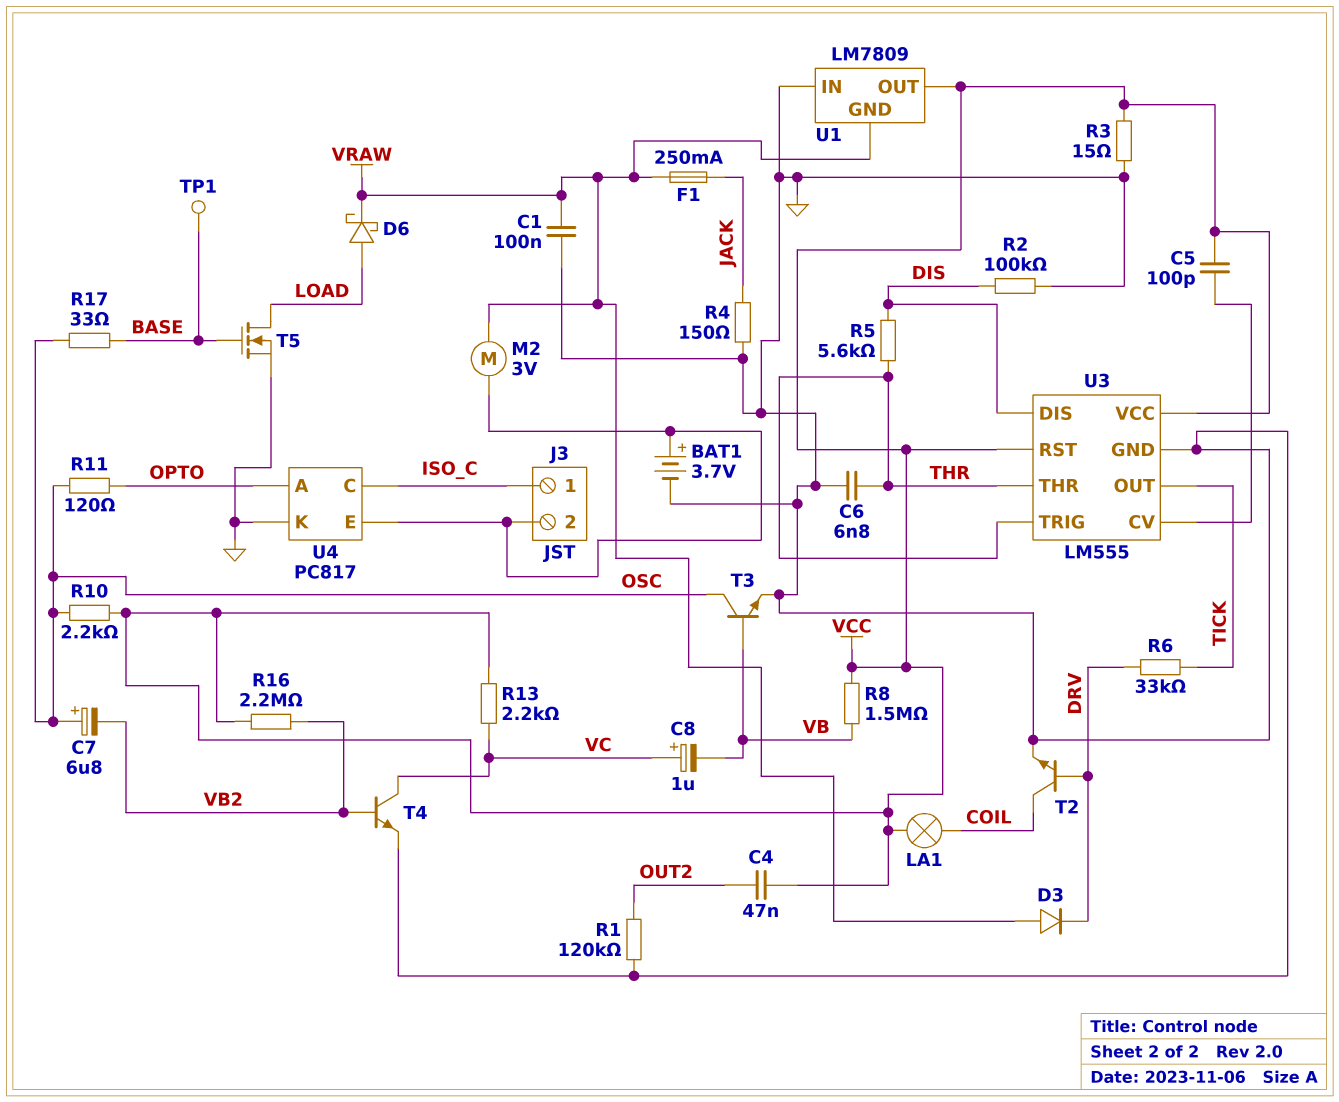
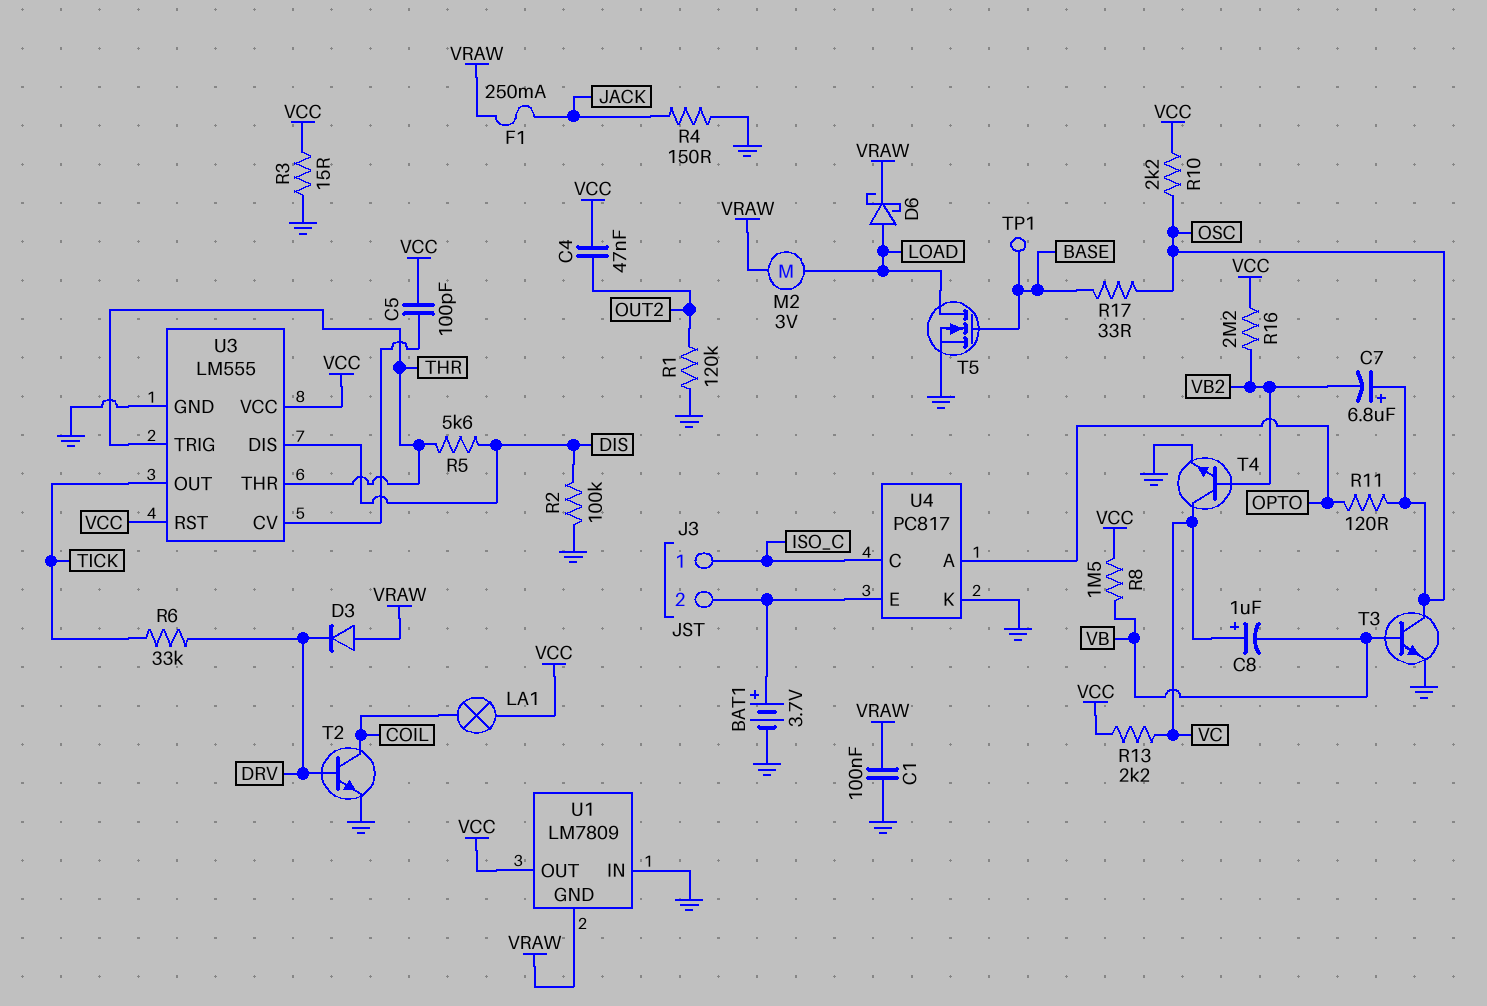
C6: 6.8nF (GND, THR) -> none
M2: motor 3V (J3/2, VRAW) -> motor 3V (LOAD, VRAW)

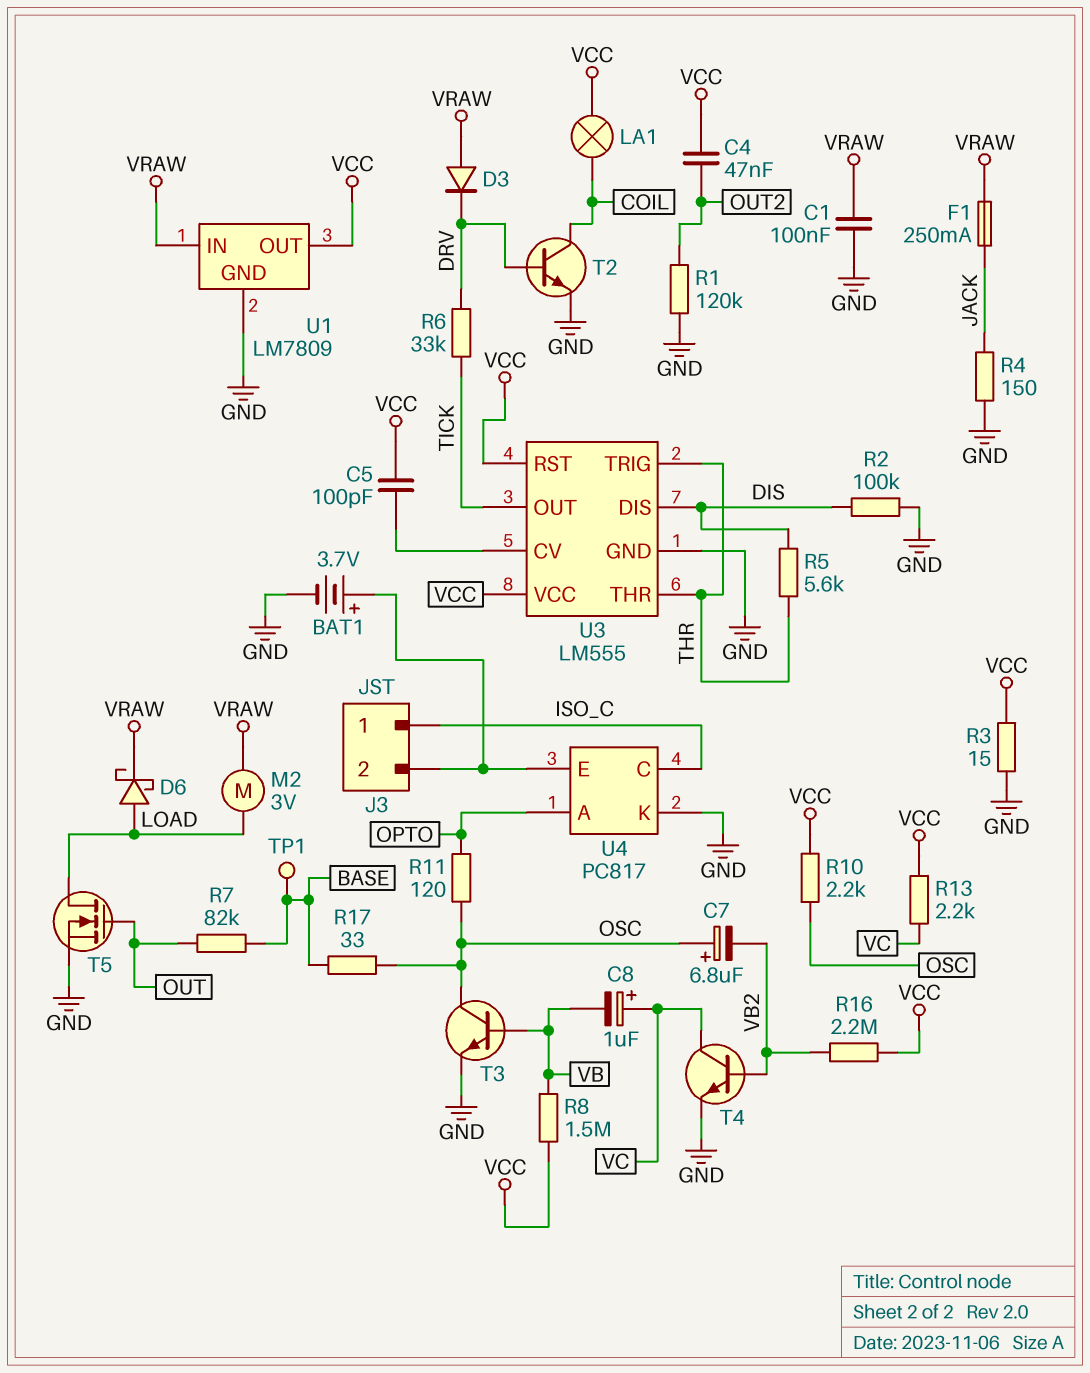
R7: none -> 82k (BASE, OUT)
T5: NMOS (G BASE, D LOAD, S GND) -> NMOS (G OUT, D LOAD, S GND)
U1 pin GND: VRAW -> GND
U1 pin IN: GND -> VRAW

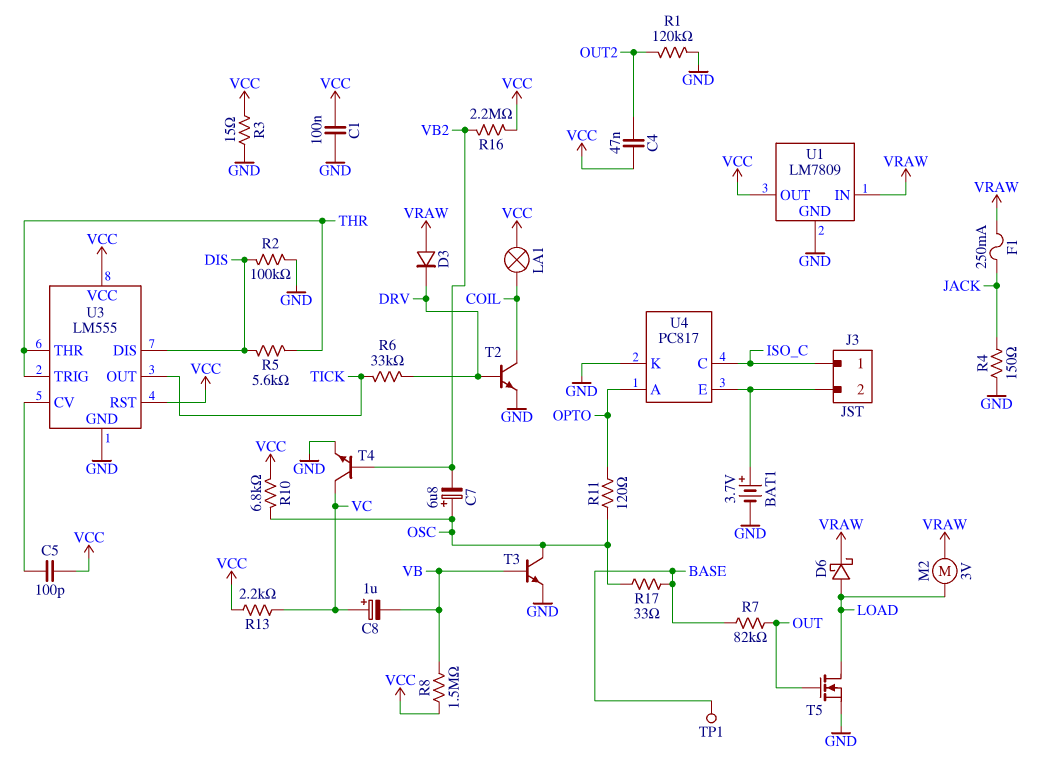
C1: 100nF (GND, VRAW) -> 100nF (GND, VCC)
R10: 2.2k (OSC, VCC) -> 6.8k (OSC, VCC)

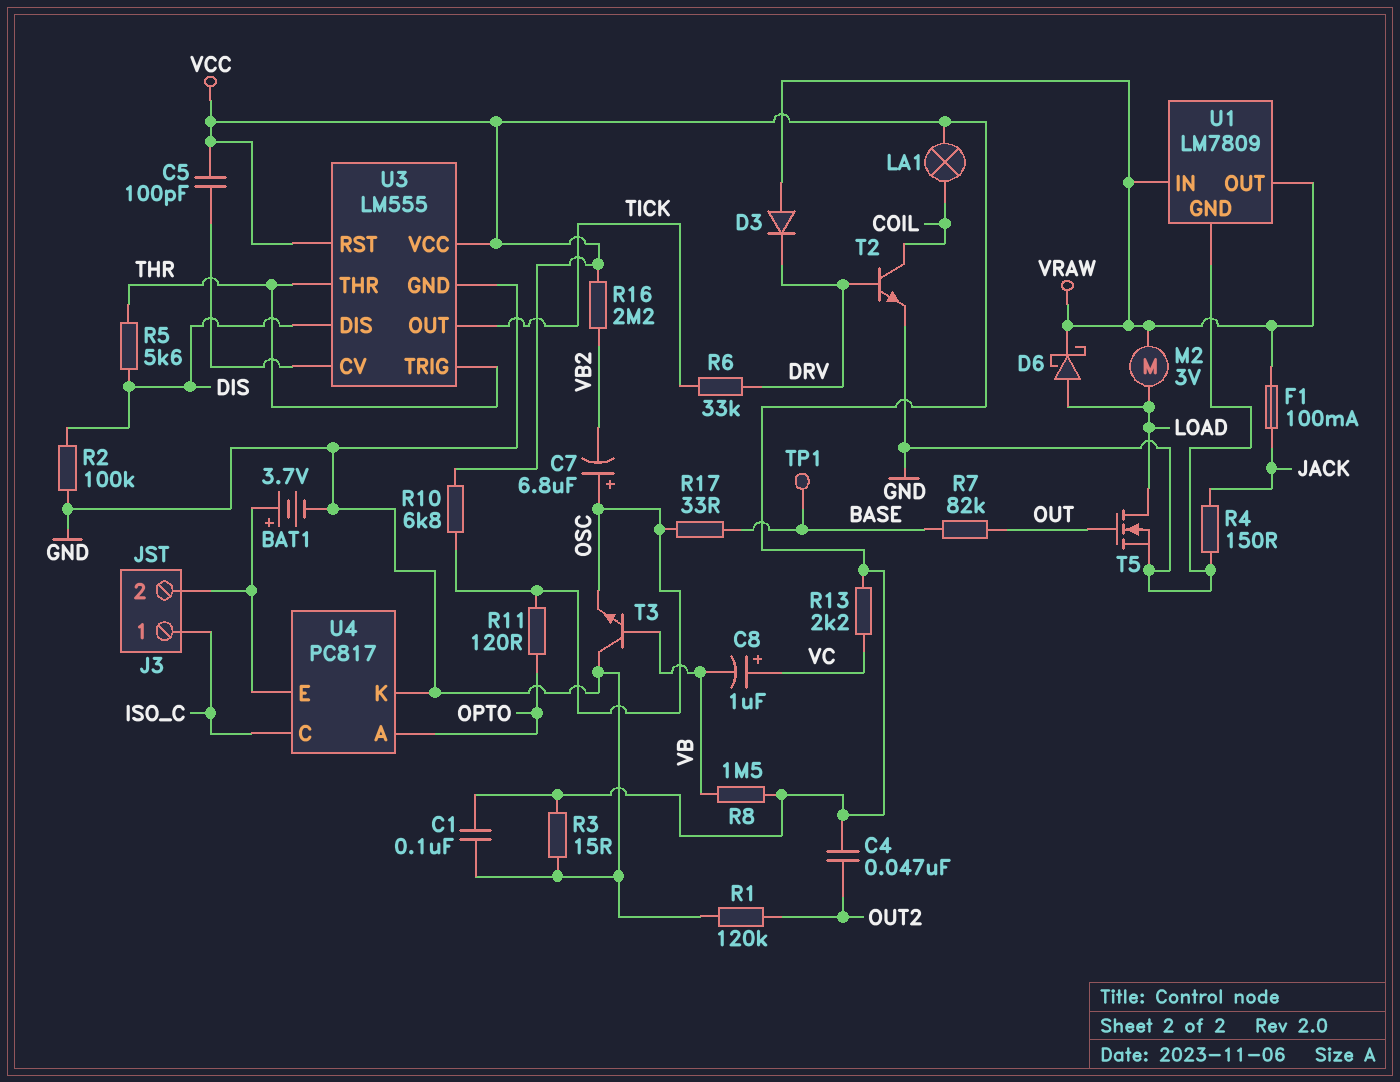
F1: 250mA (JACK, VRAW) -> 100mA (JACK, VRAW)
T3: NPN (B VB, C OSC, E GND) -> NPN (B VB, C GND, E OSC)
T4: NPN (B VB2, C VC, E GND) -> none
U1 pin OUT: VCC -> VRAW

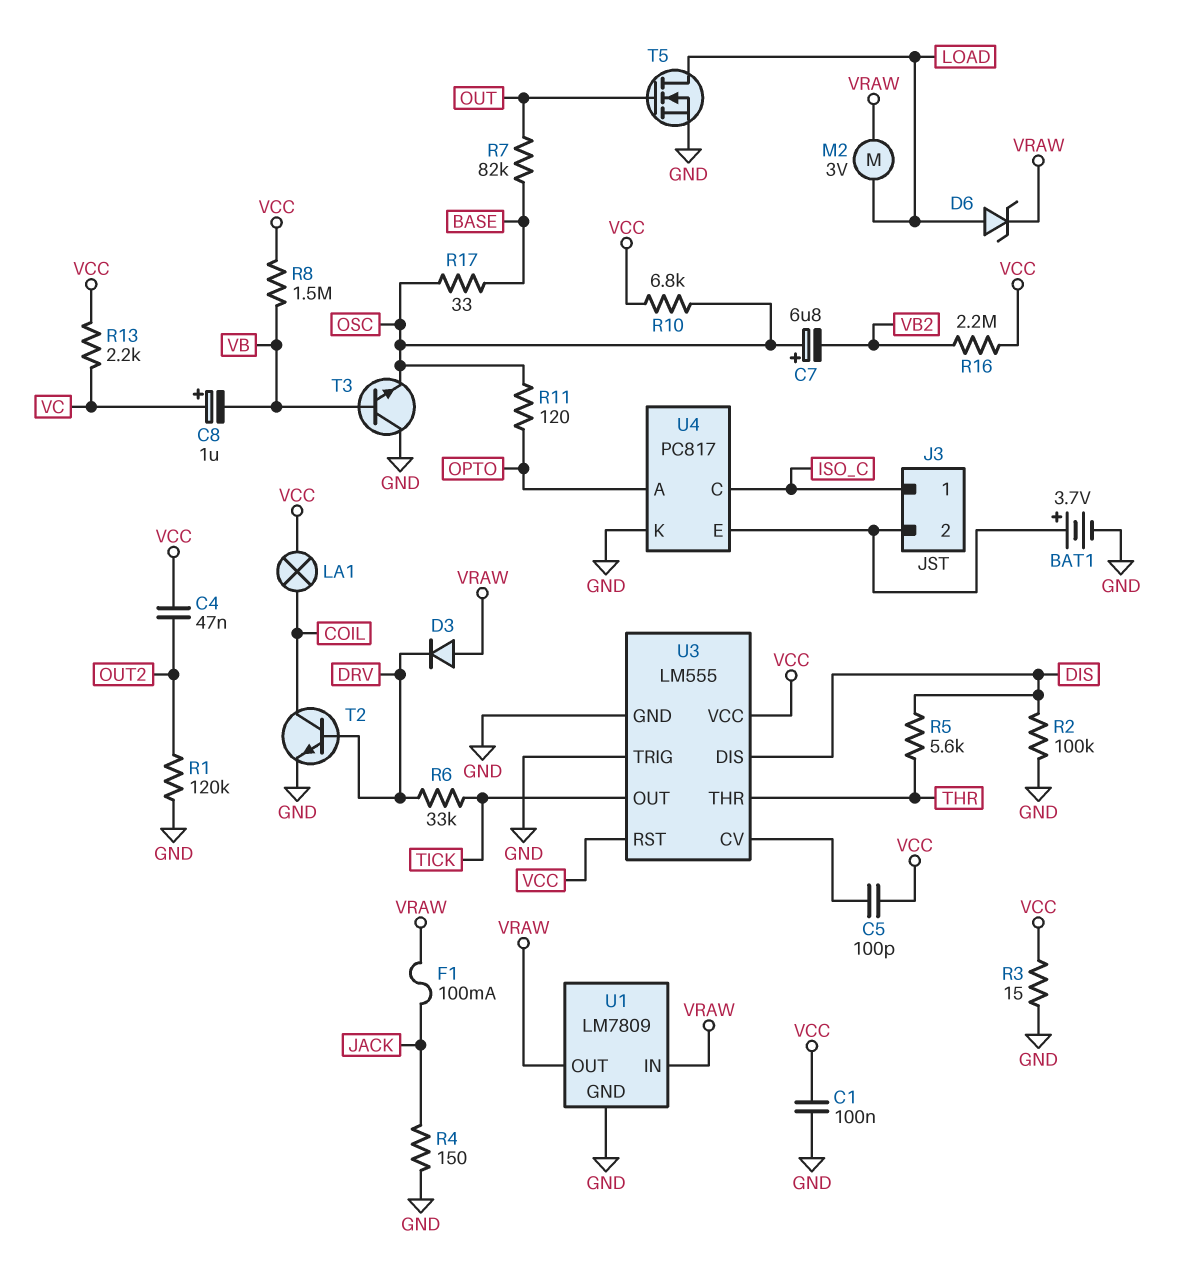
D6: schottky (A LOAD, K VRAW) -> zener (A LOAD, K VRAW)
TP1: test point (BASE) -> none
U3 pin TRIG: THR -> GND

